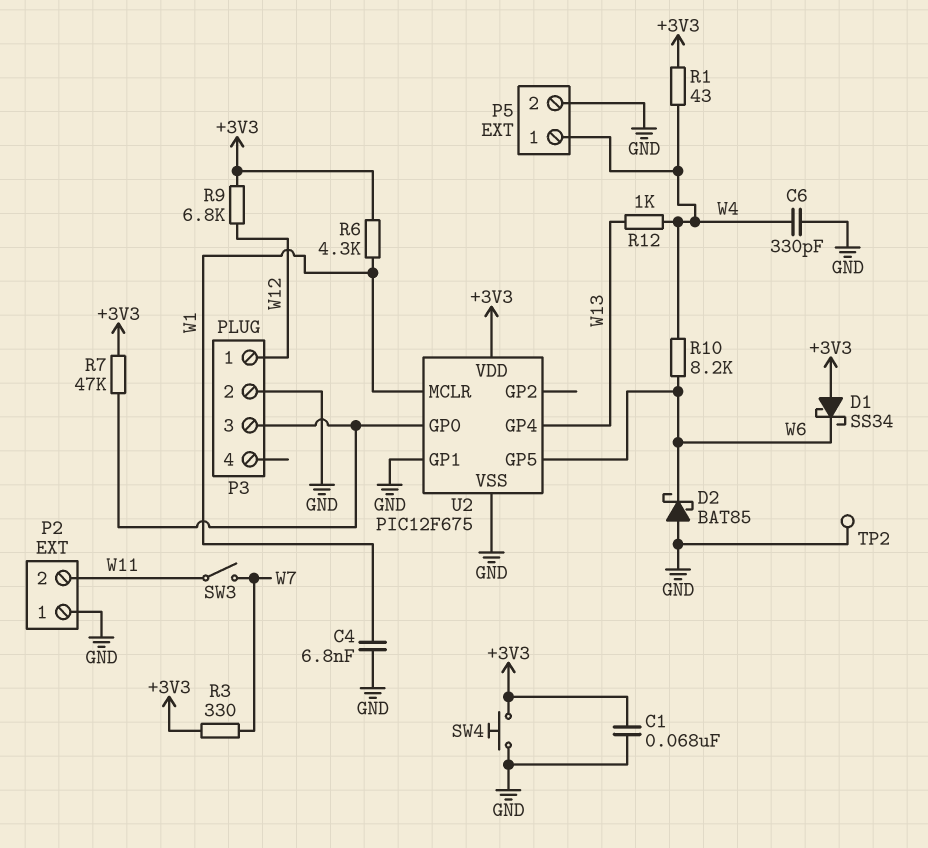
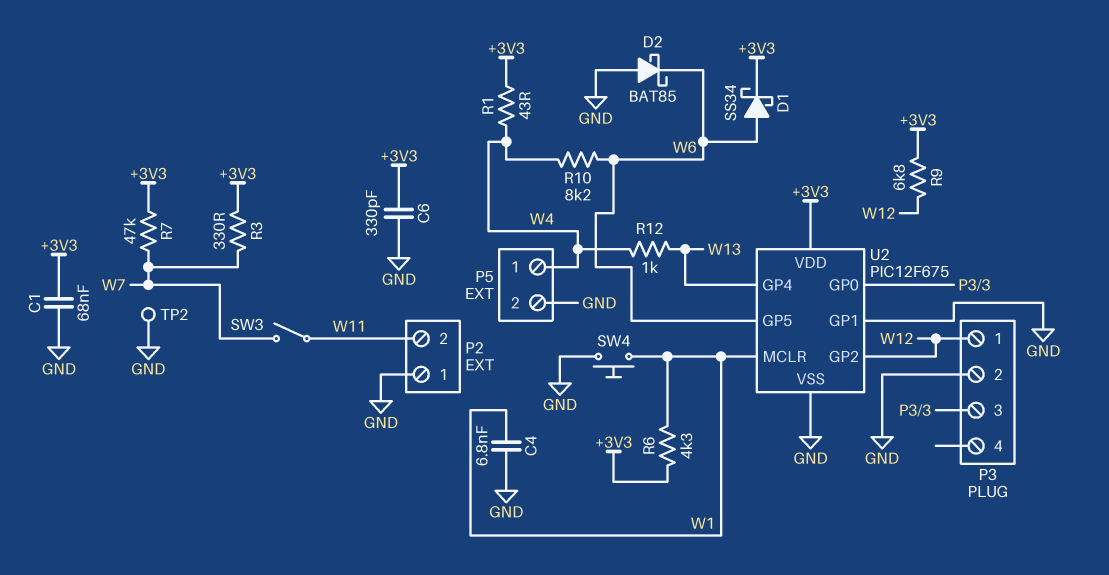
C6: 330pF (GND, W4) -> 330pF (+3V3, GND)
D1: schottky SS34 (A +3V3, K W6) -> schottky SS34 (A W6, K +3V3)
R7: 47k (+3V3, P3/3) -> 47k (+3V3, W7)
SW4: button (+3V3, GND) -> button (GND, W1)
U2 pin GP2: none -> W12

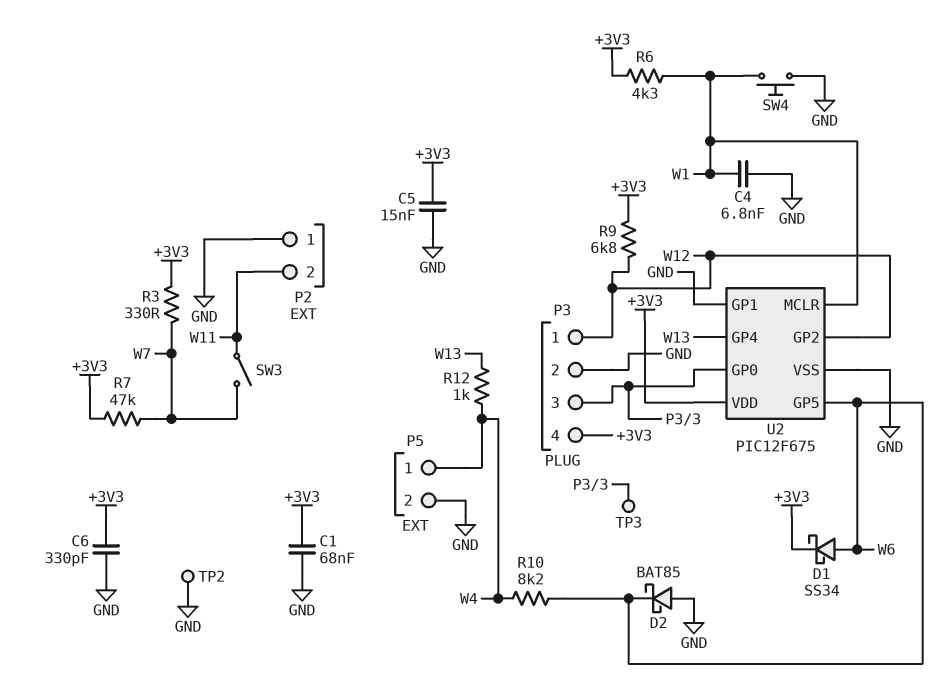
C5: none -> 15nF (+3V3, GND)
P3 pin 4: none -> +3V3
R1: 43 (+3V3, W4) -> none
TP3: none -> test point (P3/3)

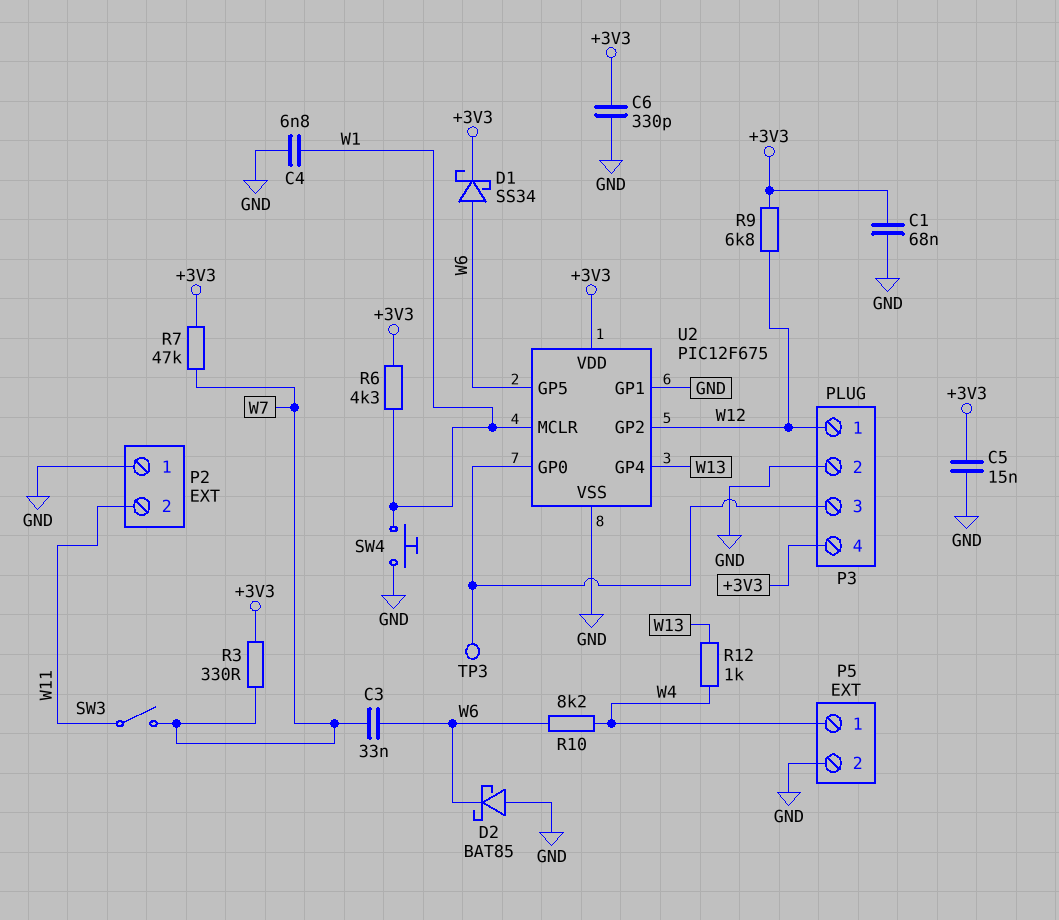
C3: none -> 33nF (W6, W7)
TP2: test point (GND) -> none

